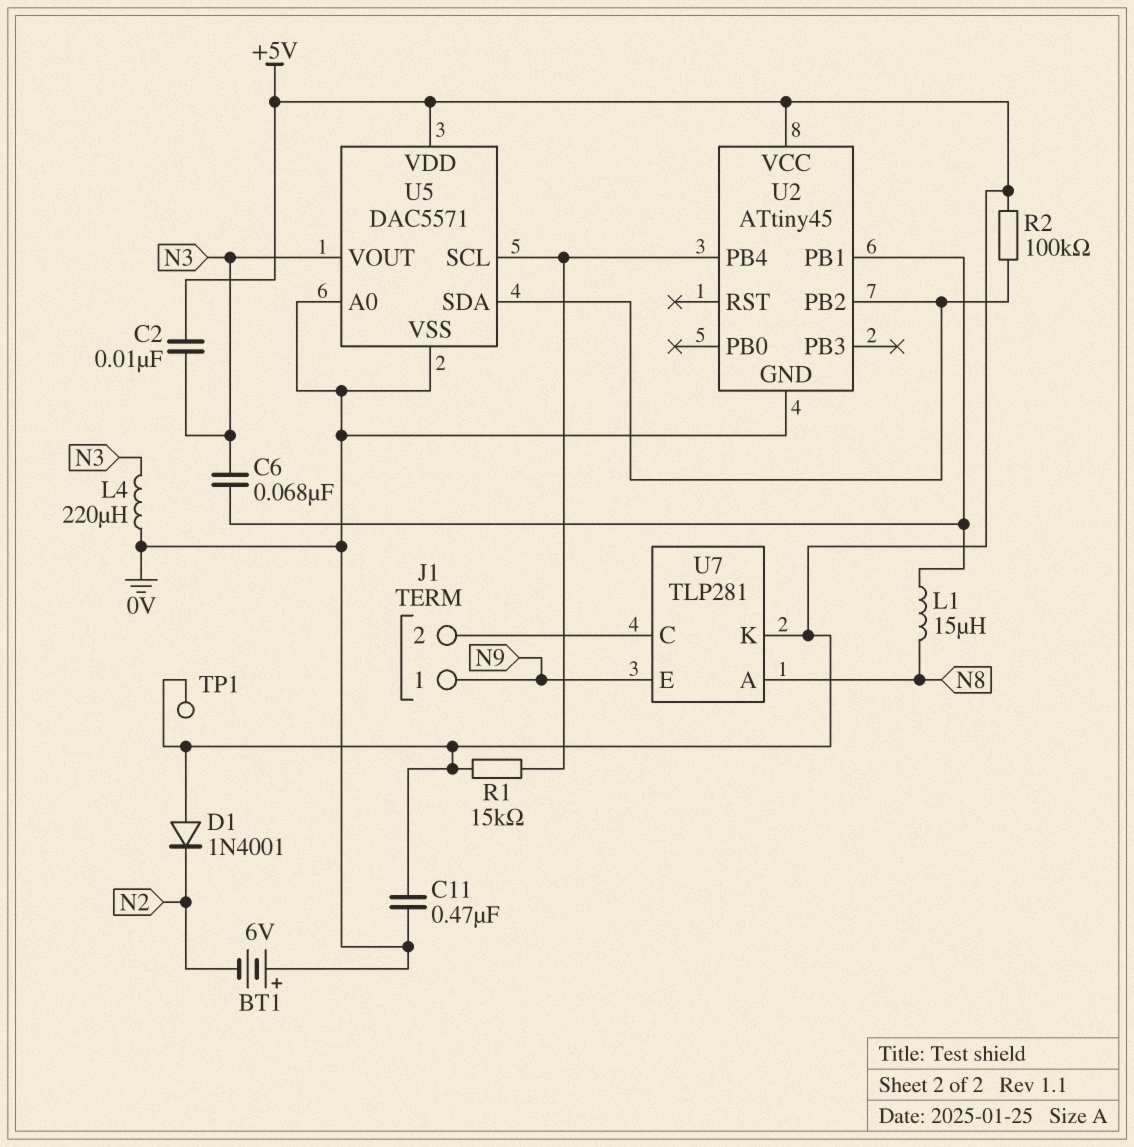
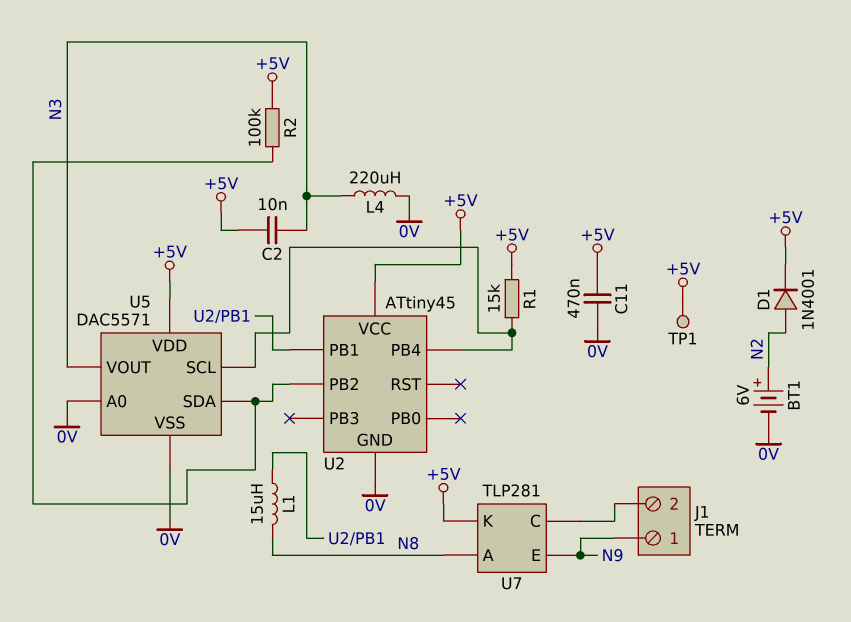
BT1: 6V (plus 0V, minus N2) -> 6V (plus N2, minus 0V)
C6: 68nF (N3, U2/PB1) -> none
D1: diode 1N4001 (A +5V, K N2) -> diode 1N4001 (A N2, K +5V)

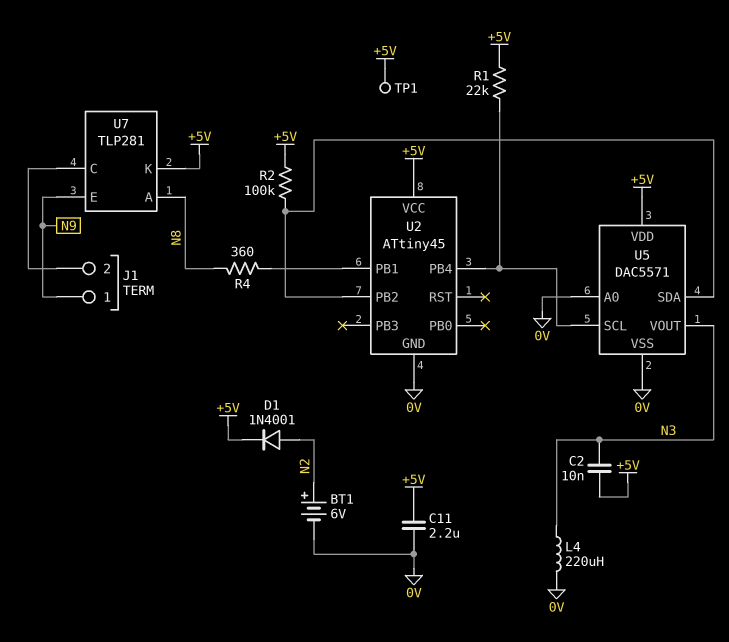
C11: 470nF (+5V, 0V) -> 2.2uF (+5V, 0V)
L1: 15uH (N8, U2/PB1) -> none
R1: 15k (+5V, U2/PB4) -> 22k (+5V, U2/PB4)
R4: none -> 360 (N8, U2/PB1)

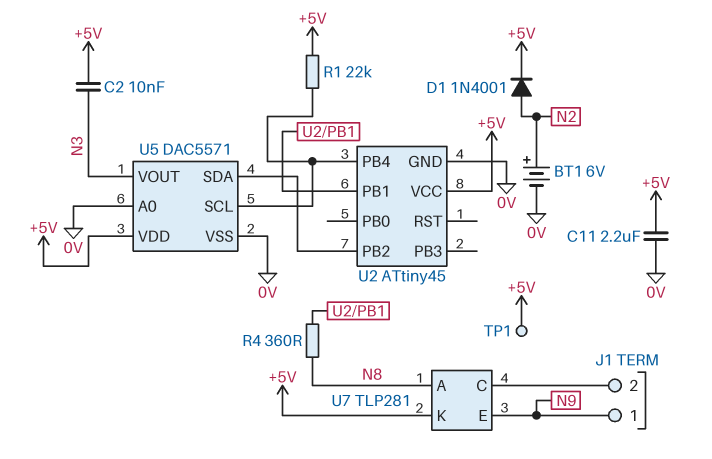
L4: 220uH (0V, N3) -> none
R2: 100k (+5V, U2/PB2) -> none

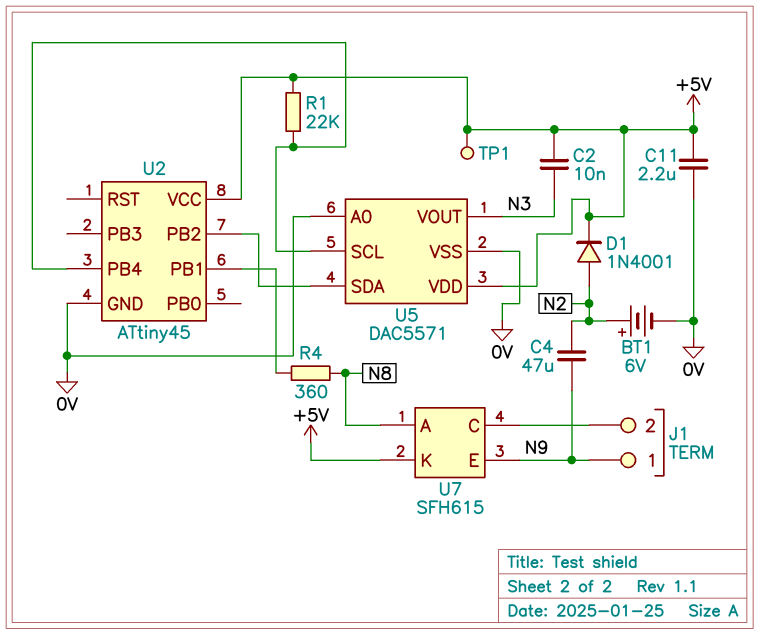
C4: none -> 47uF (N2, N9)
U7: TLP281 -> SFH615

